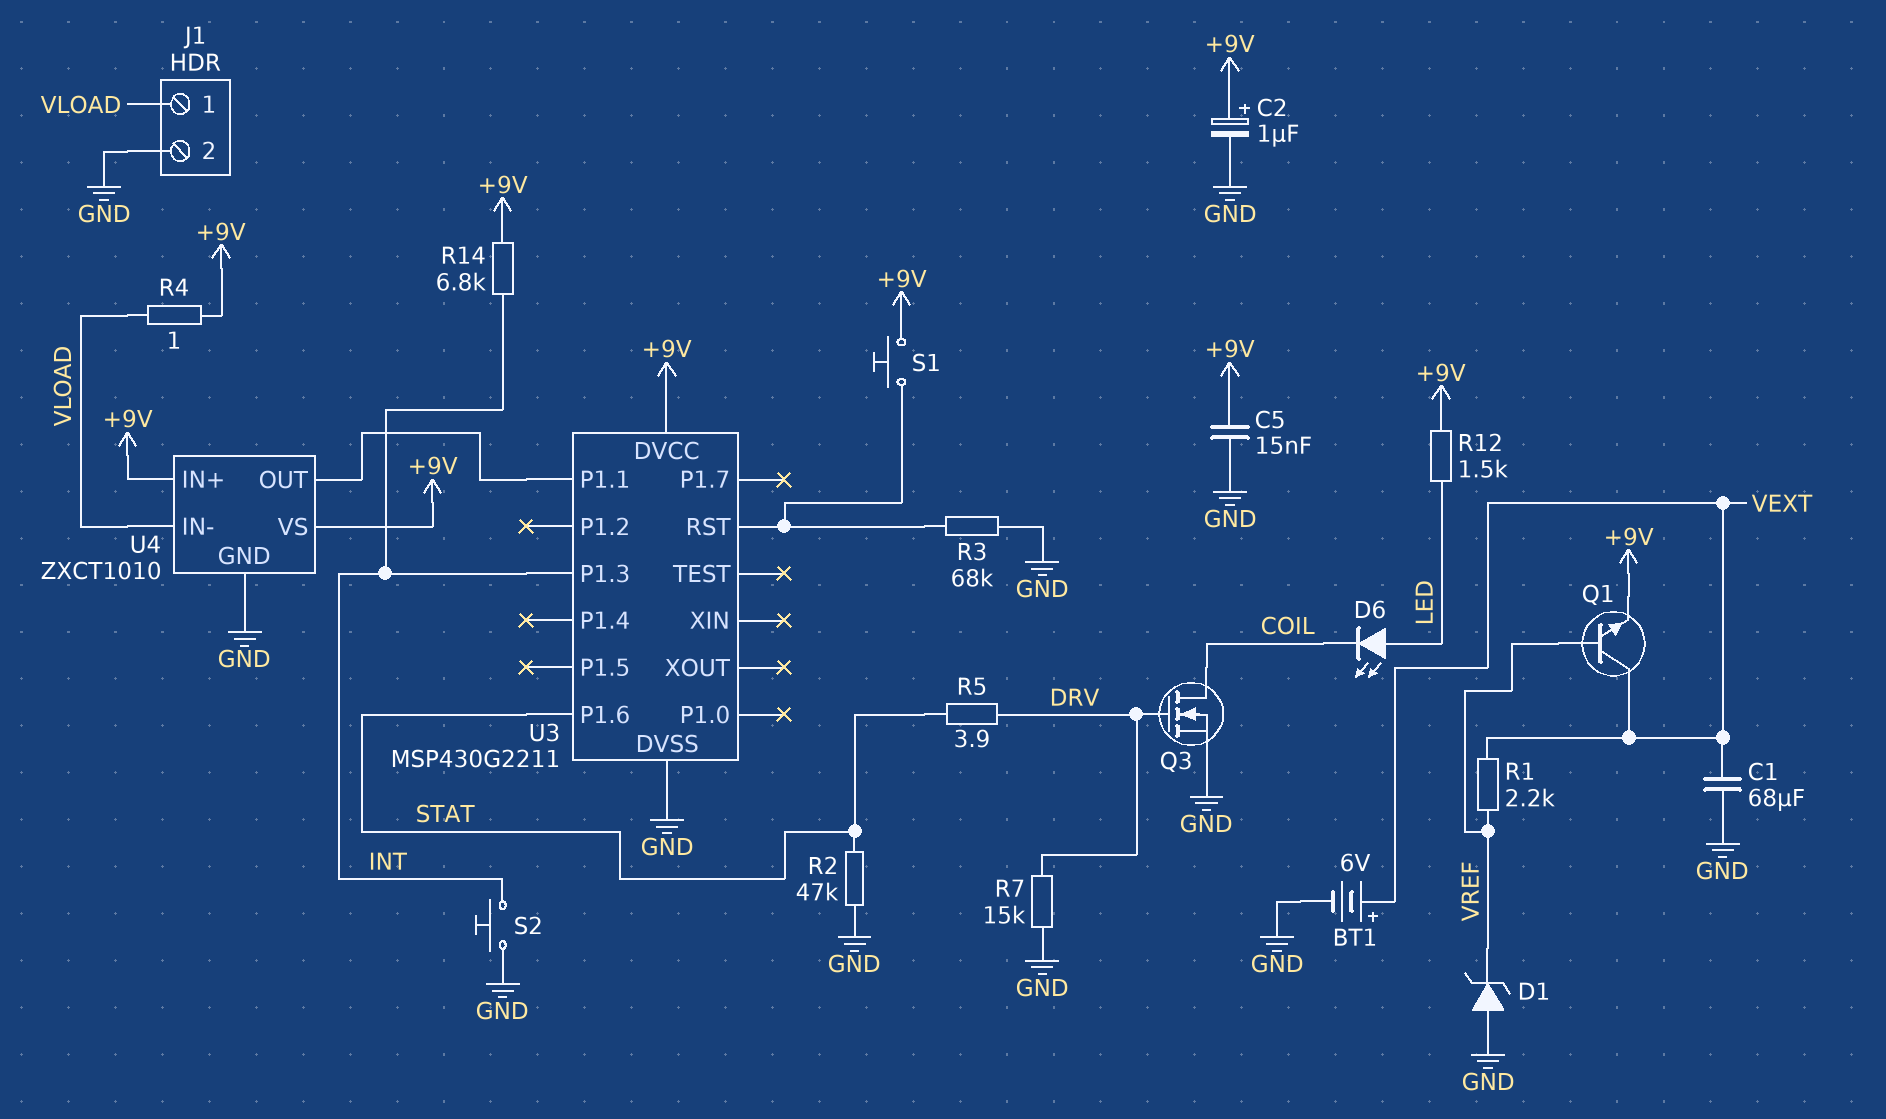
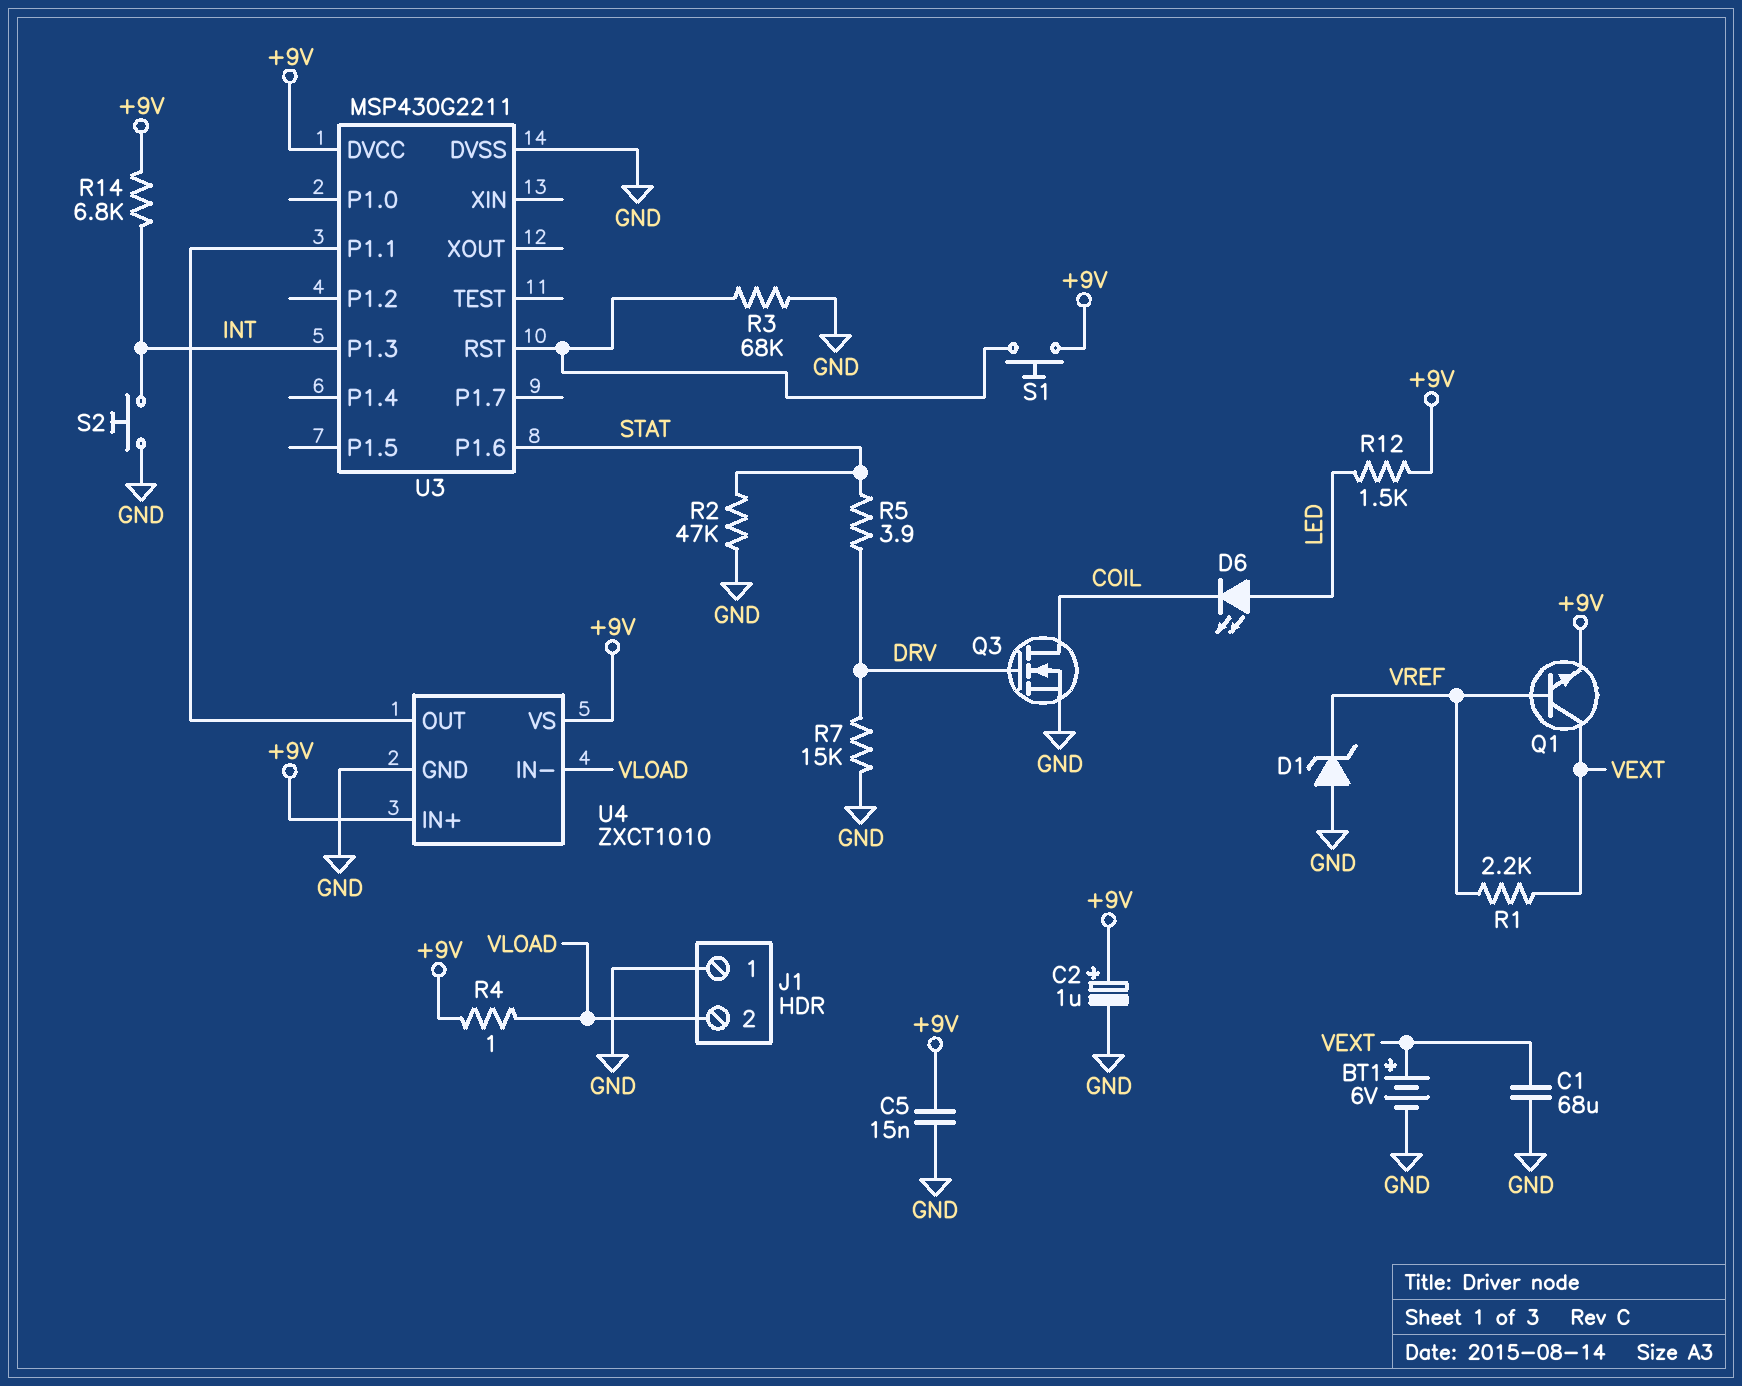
J1 pin 1: VLOAD -> GND
J1 pin 2: GND -> VLOAD

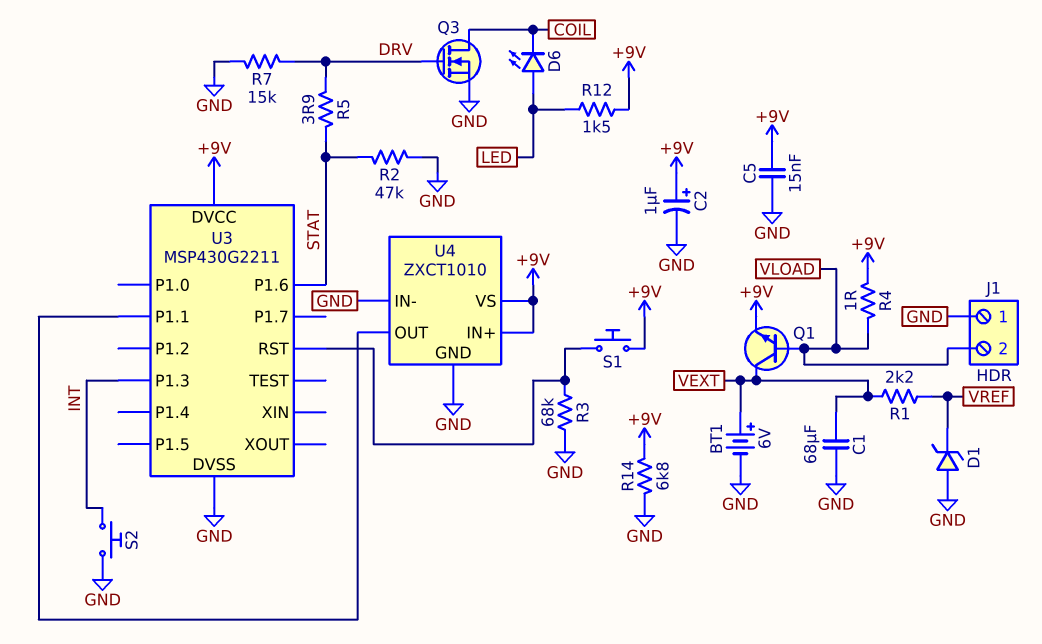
Q1: NPN (B VREF, C VEXT, E +9V) -> NPN (B VLOAD, C VEXT, E +9V)
R14: 6.8k (+9V, INT) -> 6.8k (+9V, GND)
U4 pin IN-: VLOAD -> GND

